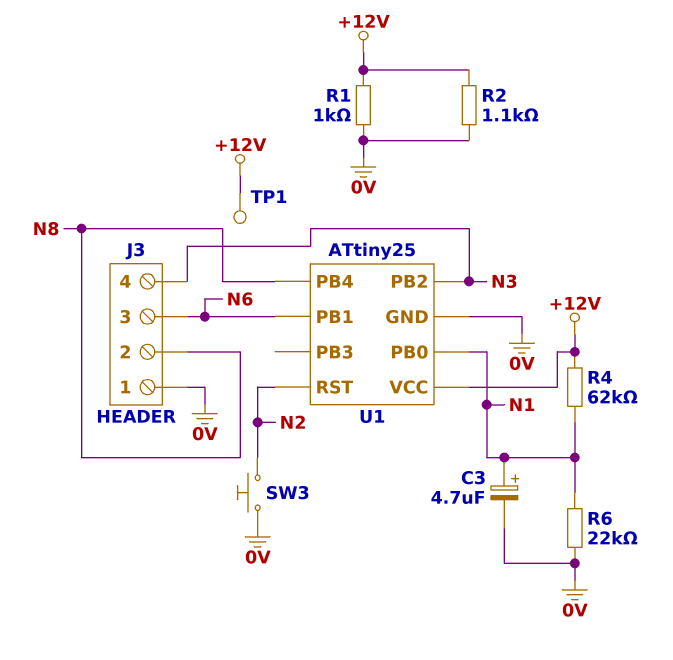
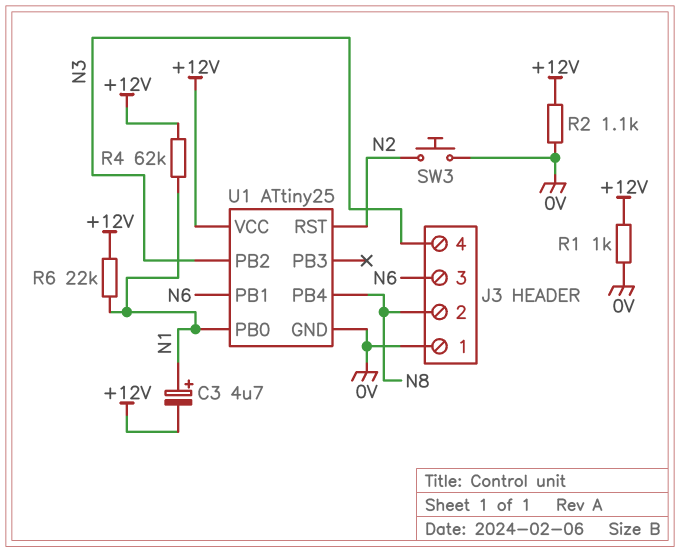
C3: 4.7uF (plus N1, minus 0V) -> 4.7uF (plus N1, minus +12V)
R6: 22k (0V, N1) -> 22k (+12V, N1)
TP1: test point (+12V) -> none

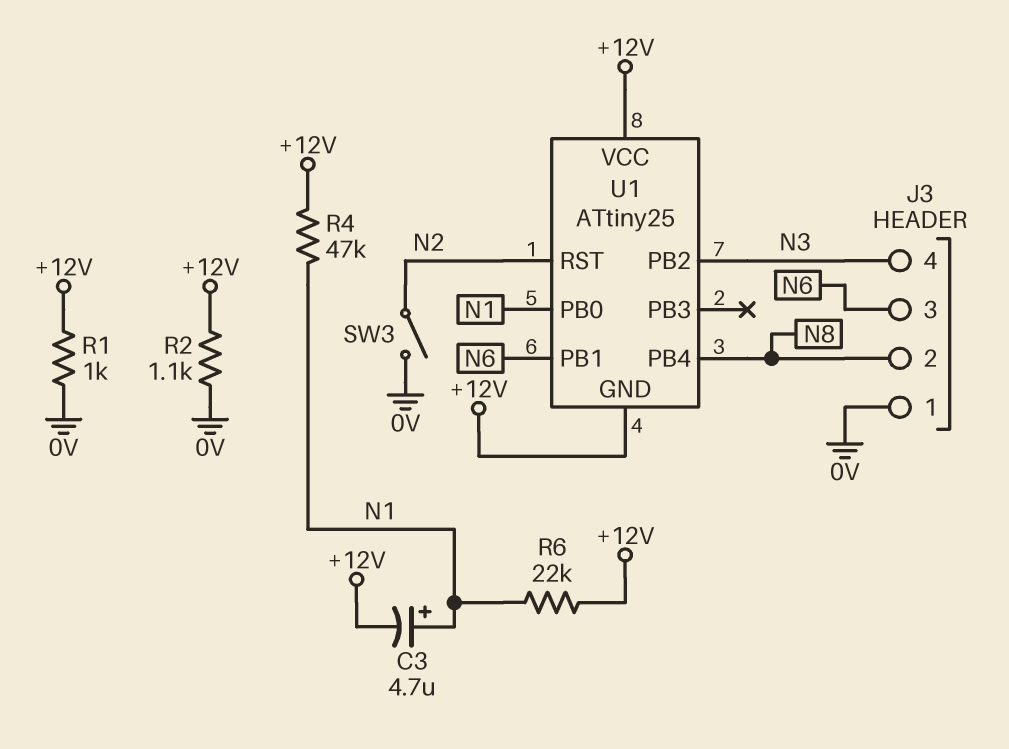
R4: 62k (+12V, N1) -> 47k (+12V, N1)
SW3: button (0V, N2) -> switch (0V, N2)
U1 pin GND: 0V -> +12V

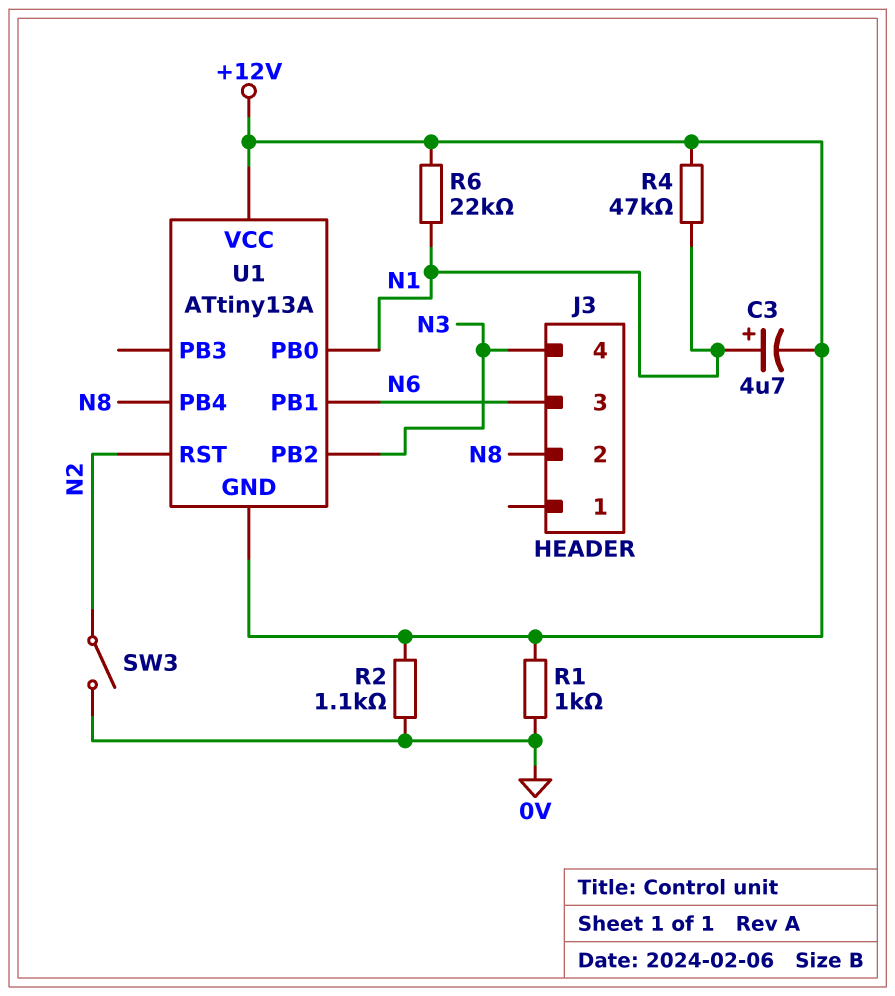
J3 pin 1: 0V -> none
U1: ATtiny25 -> ATtiny13A

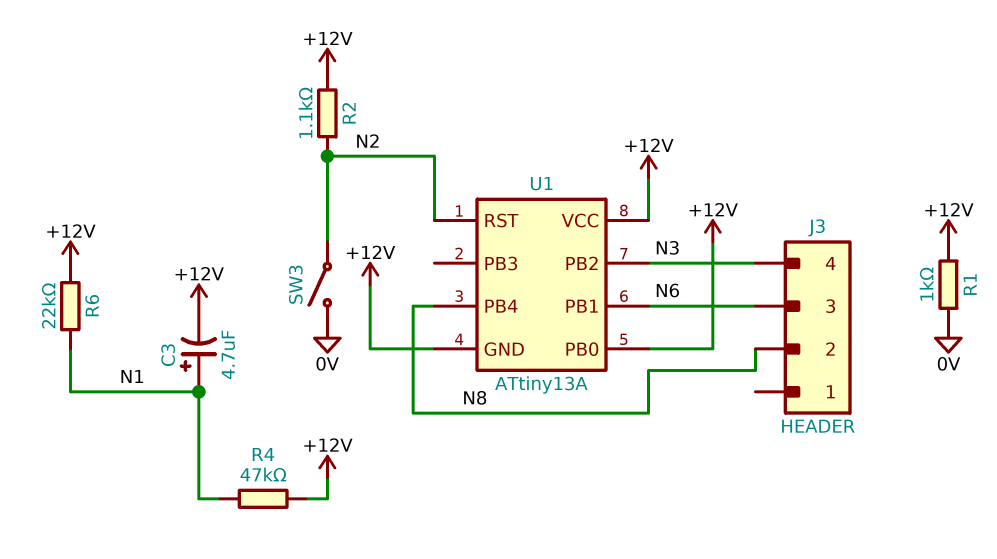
R2: 1.1k (+12V, 0V) -> 1.1k (+12V, N2)
U1 pin PB0: N1 -> +12V

